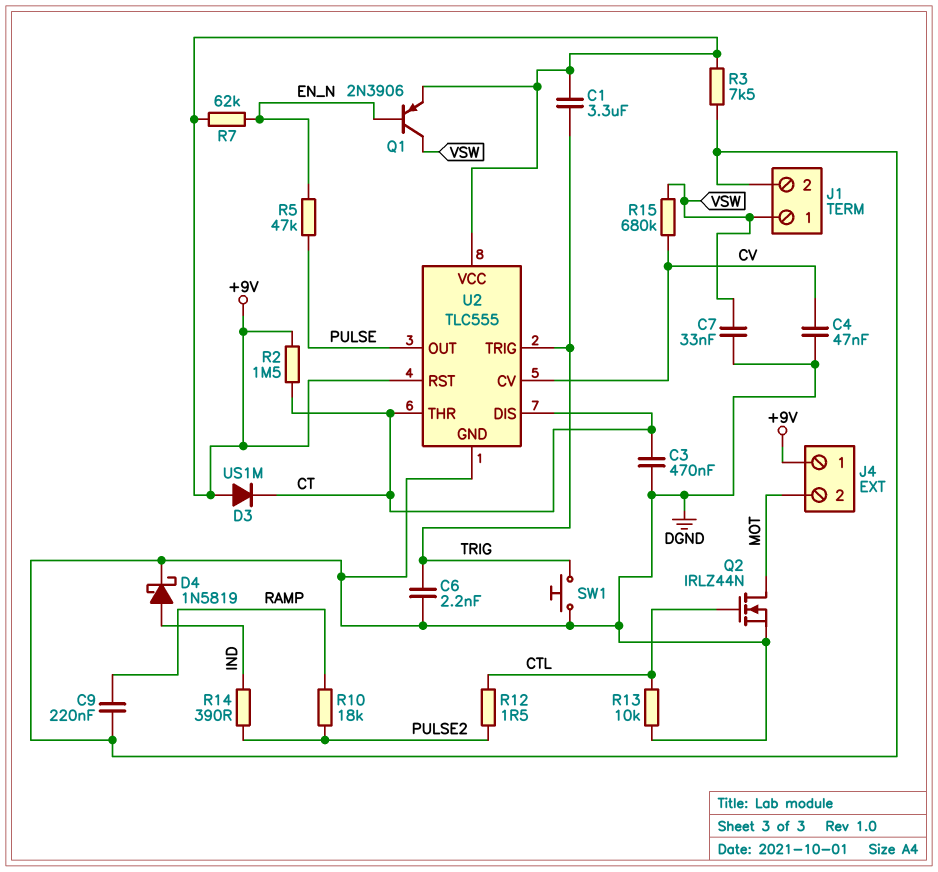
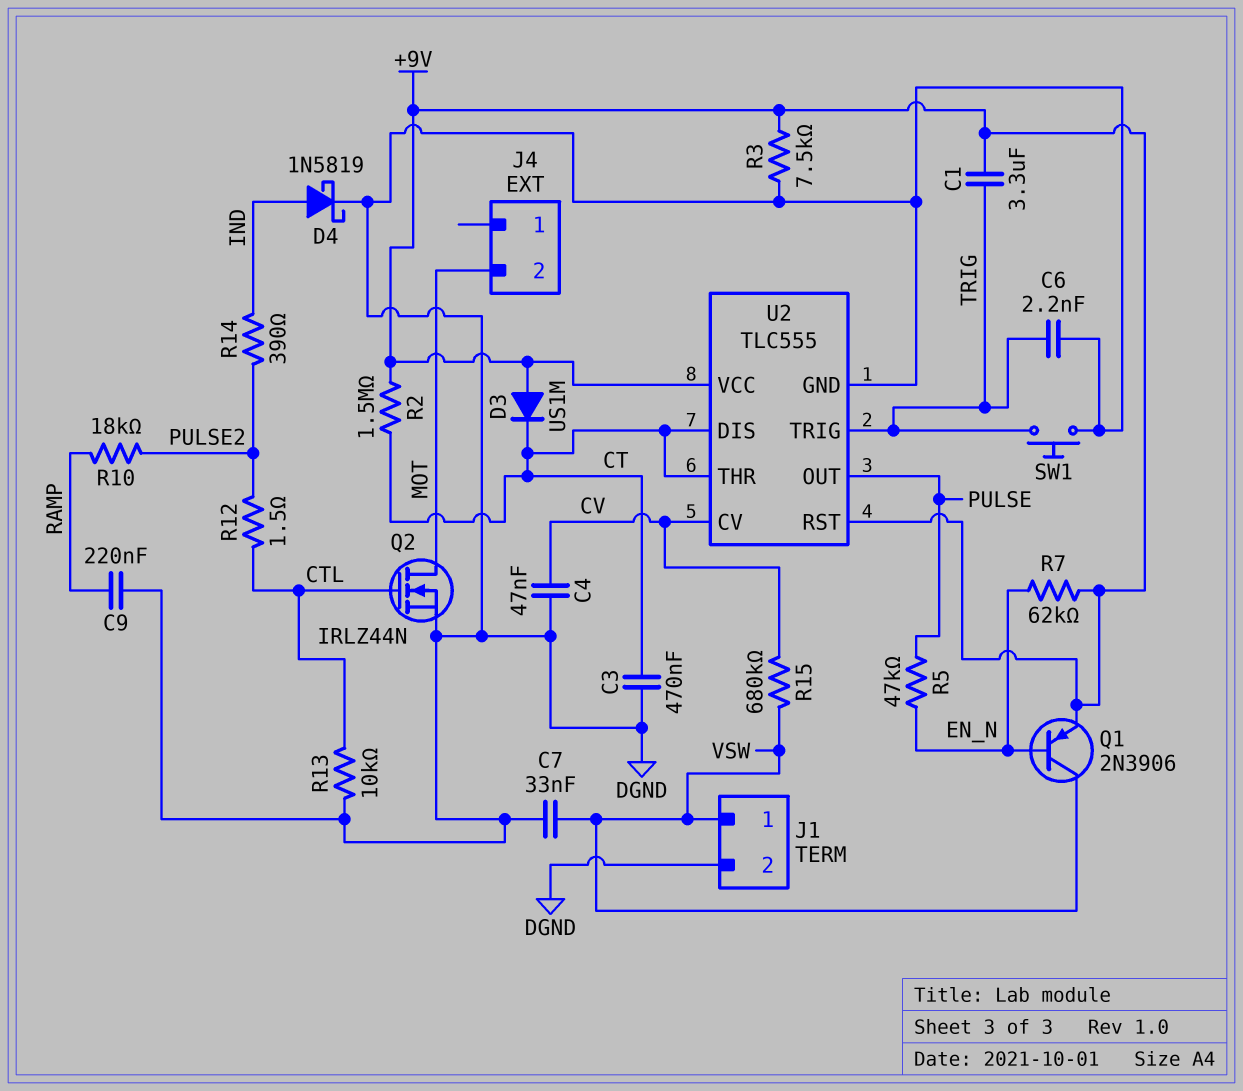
J4 pin 1: +9V -> none

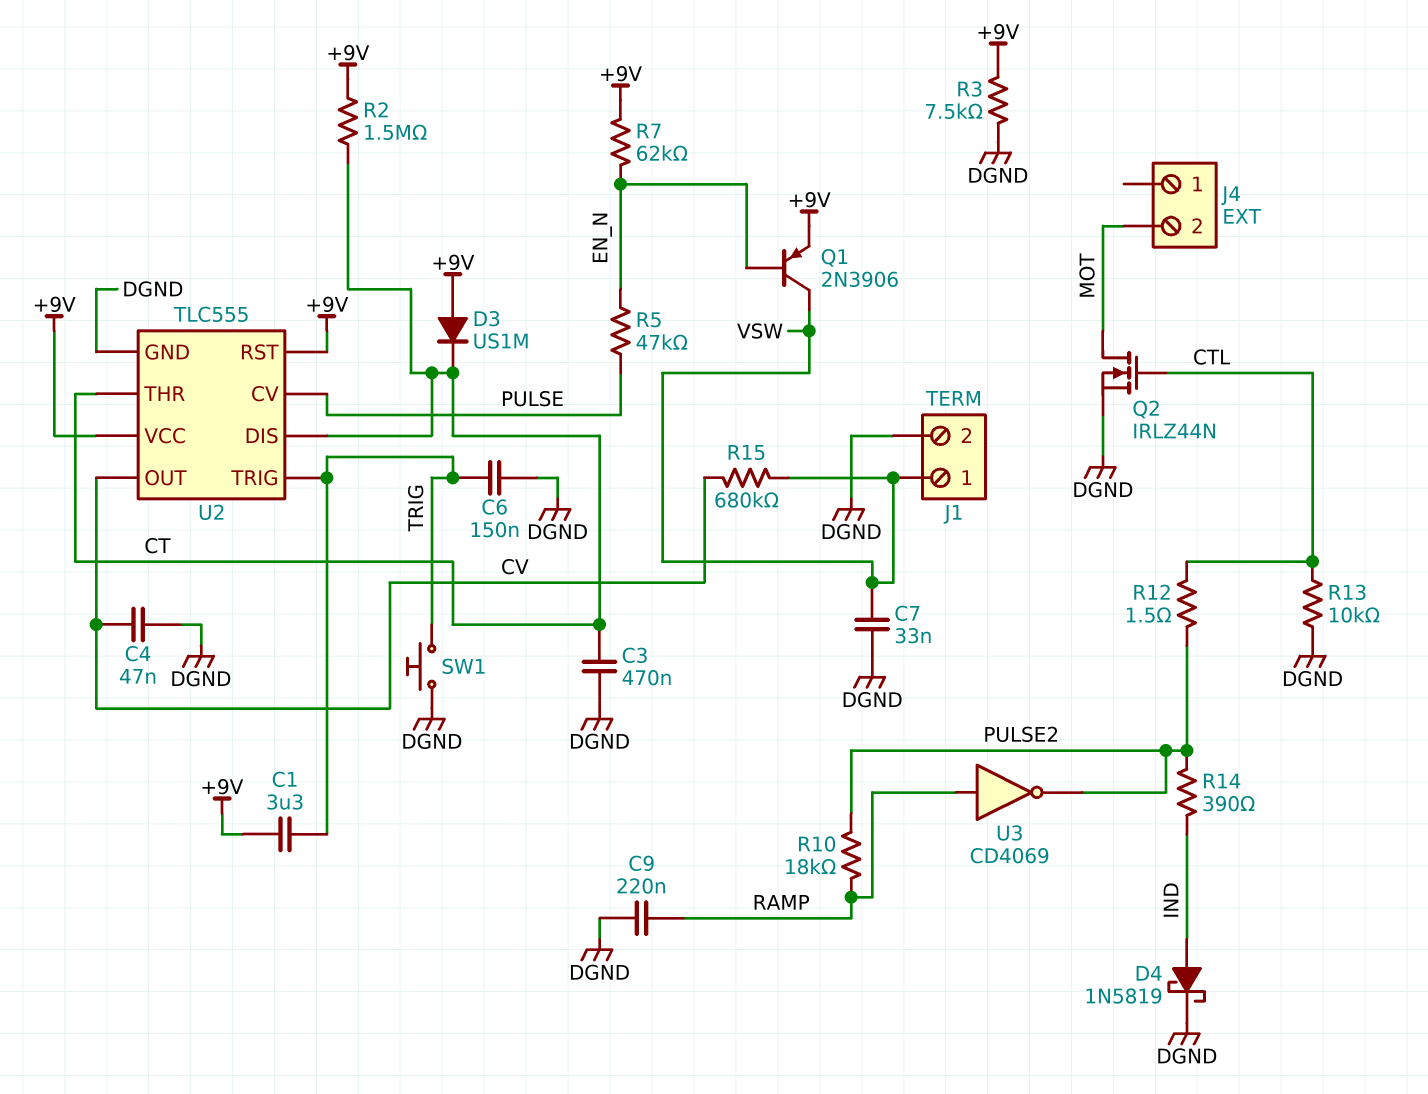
C6: 2.2nF (DGND, TRIG) -> 150nF (DGND, TRIG)
U2 pin CV: CV -> PULSE
U2 pin OUT: PULSE -> CV
U3: none -> NOT CD4069 (in RAMP, out PULSE2)

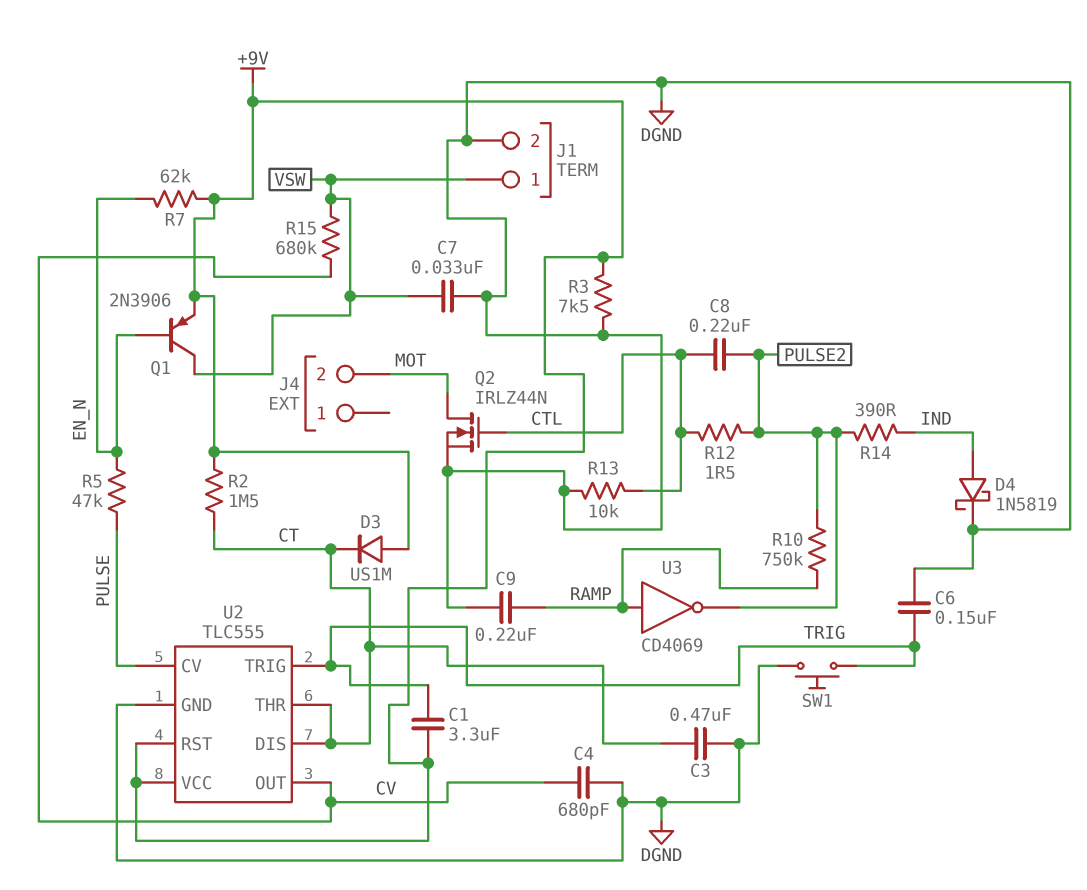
C4: 47nF (CV, DGND) -> 680pF (CV, DGND)
C8: none -> 220nF (CTL, PULSE2)
R10: 18k (PULSE2, RAMP) -> 750k (PULSE2, RAMP)

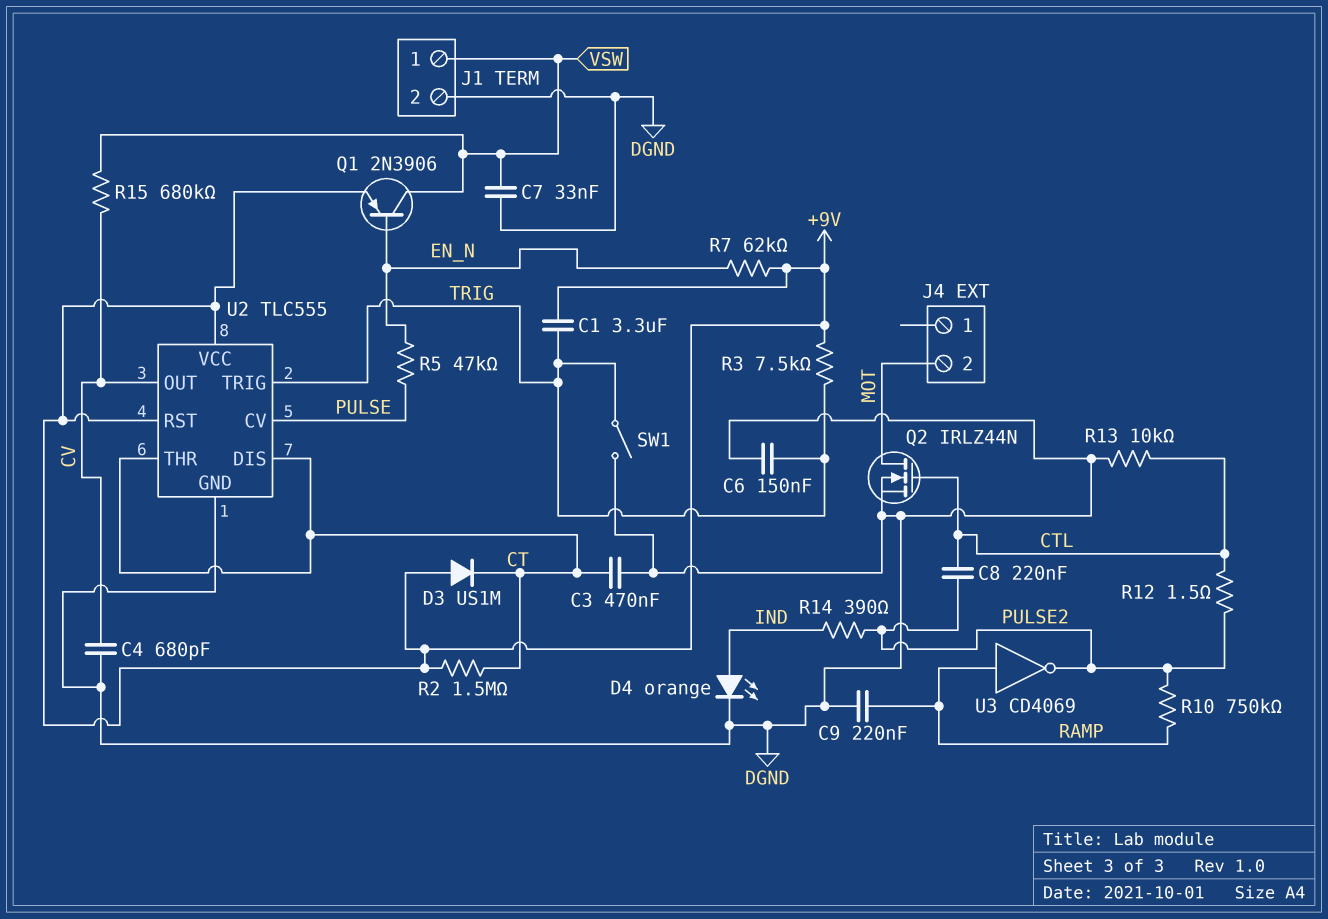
D4: schottky 1N5819 (A IND, K DGND) -> LED orange (A IND, K DGND)
R3: 7.5k (+9V, DGND) -> 7.5k (+9V, TRIG)
SW1: button (DGND, TRIG) -> switch (DGND, TRIG)

